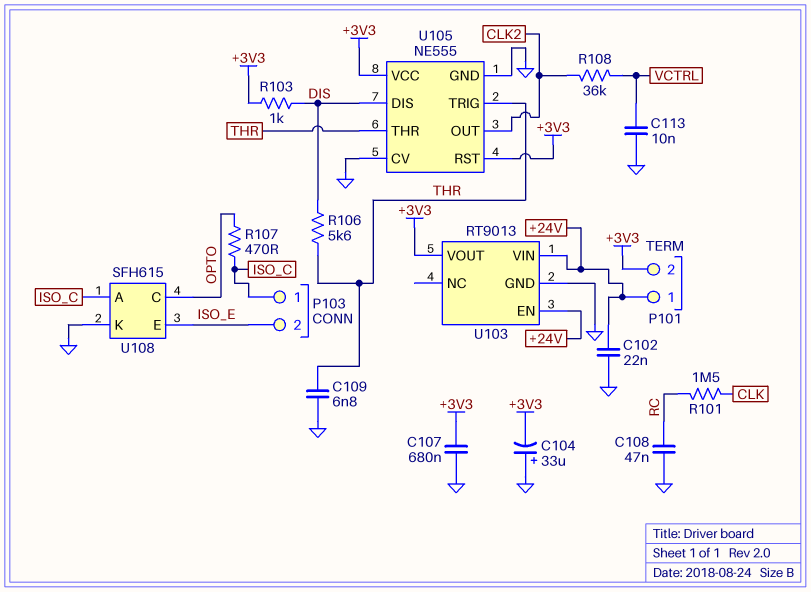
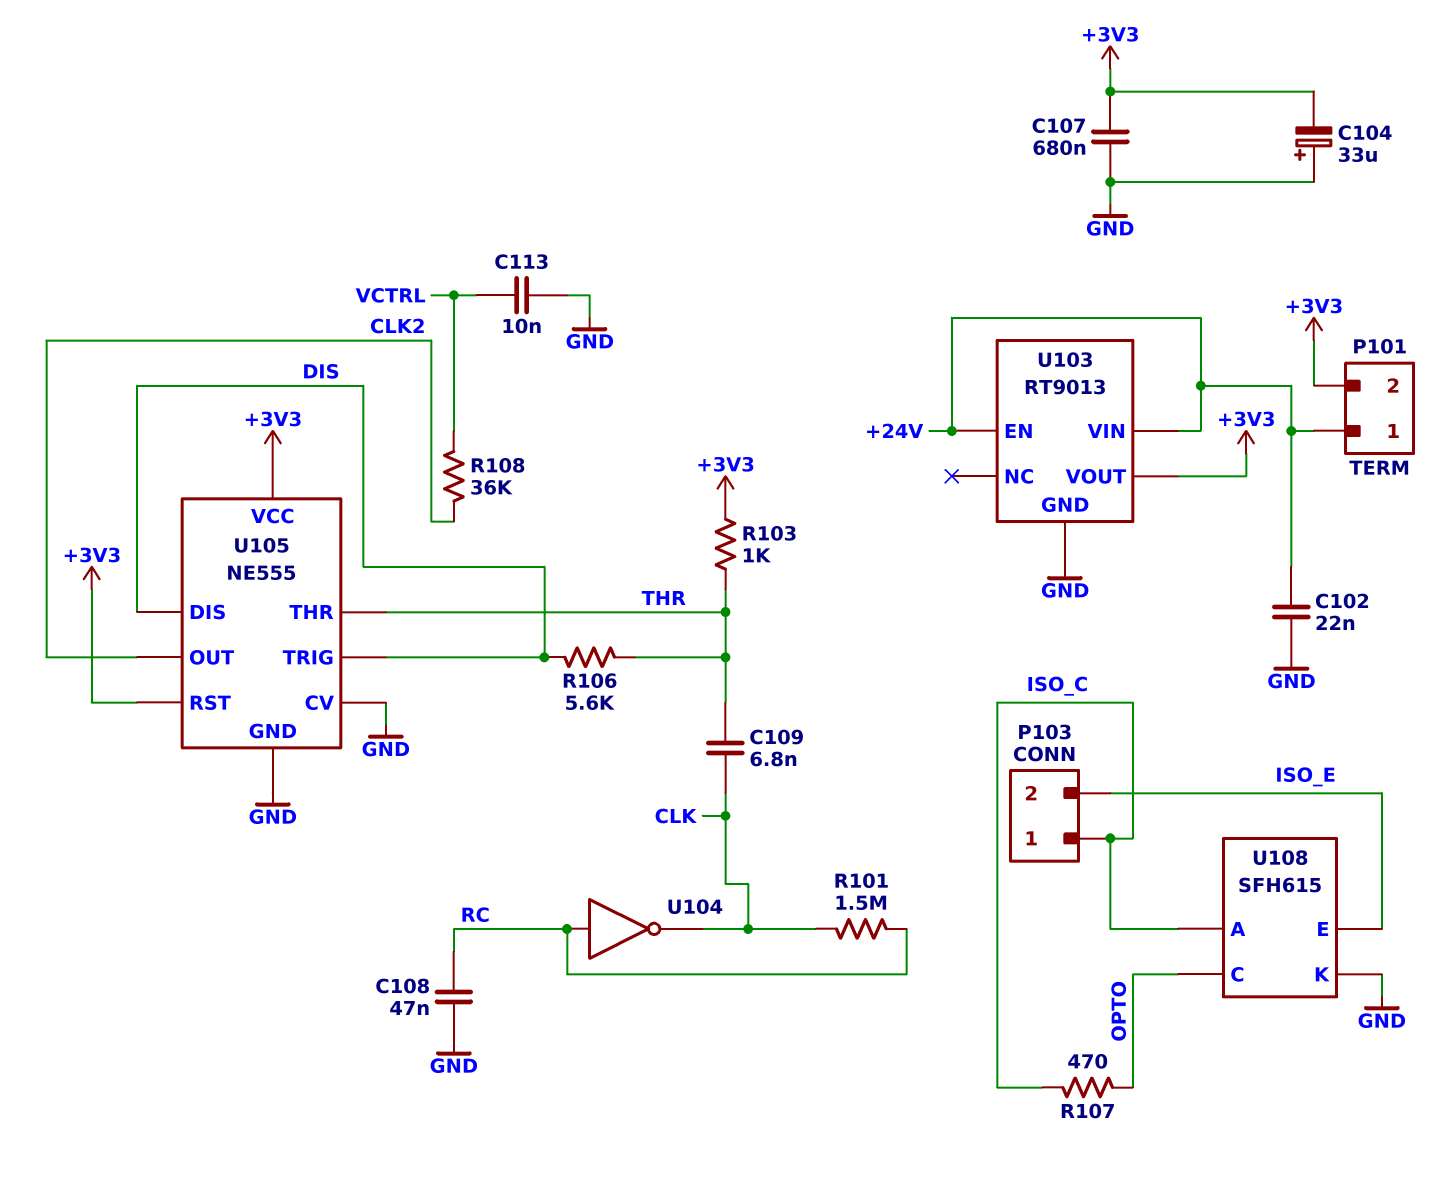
C109: 6.8nF (GND, THR) -> 6.8nF (CLK, THR)
R103: 1k (+3V3, DIS) -> 1k (+3V3, THR)
U104: none -> NOT (in RC, out CLK)
U105 pin TRIG: THR -> DIS

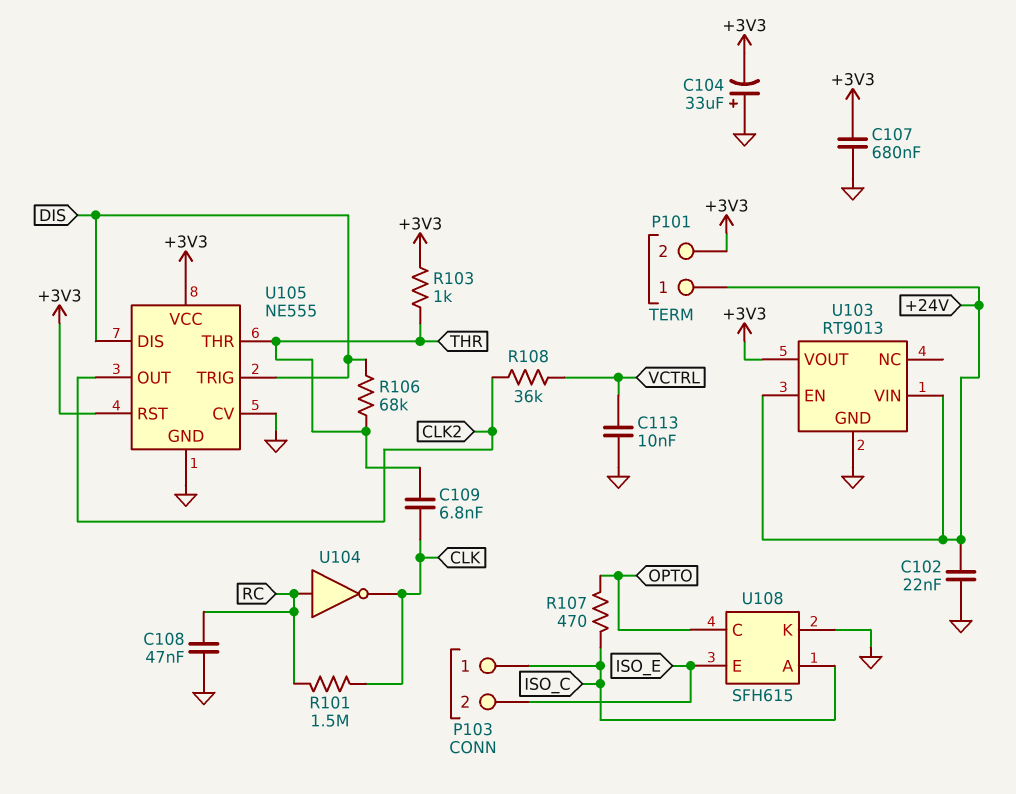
R106: 5.6k (DIS, THR) -> 68k (DIS, THR)

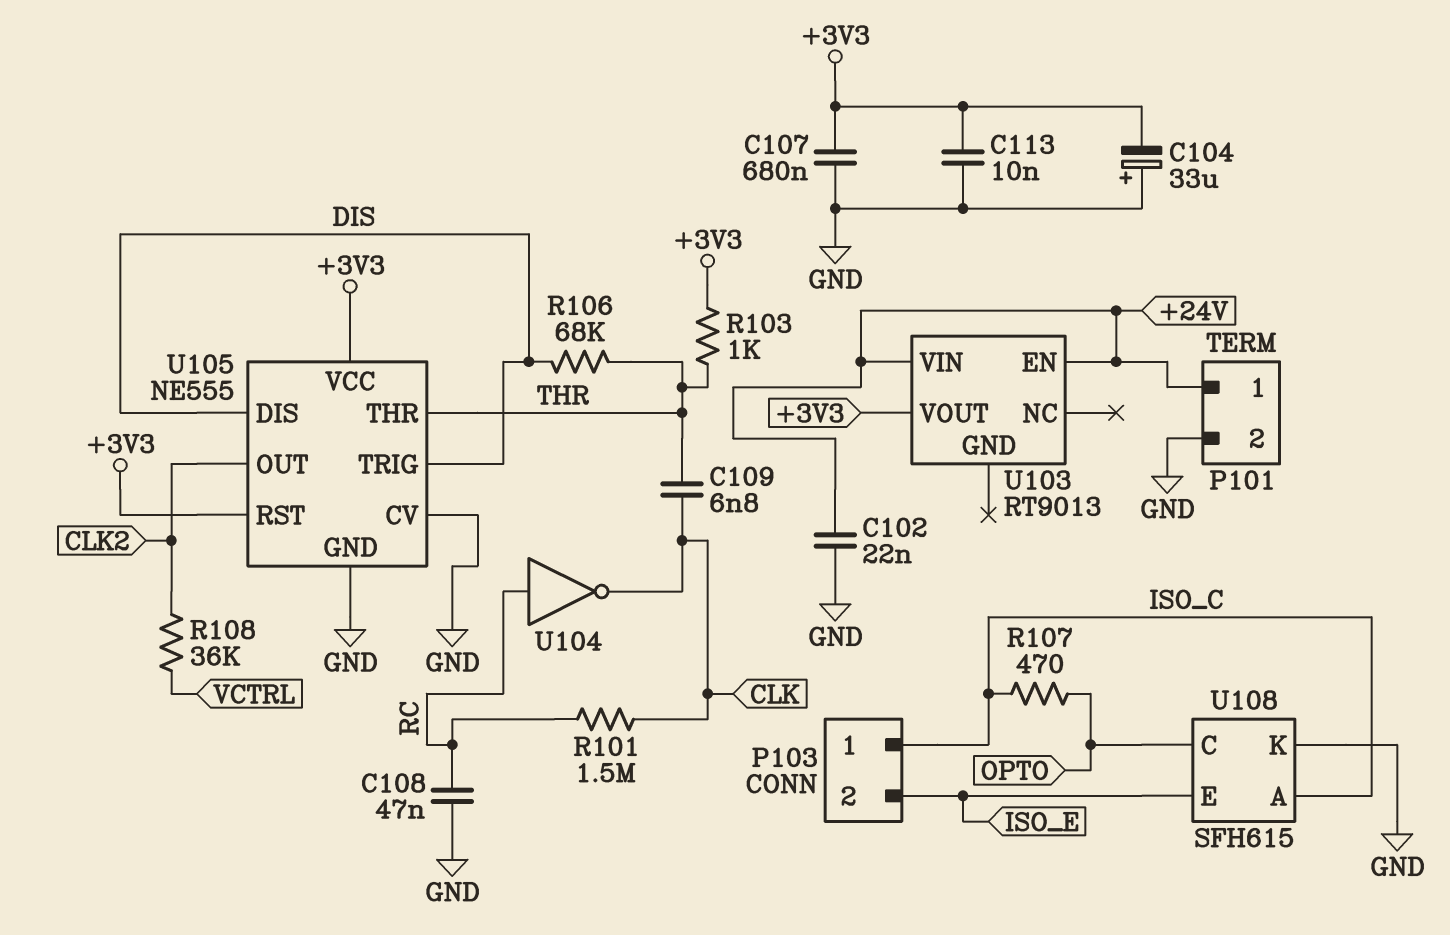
C113: 10nF (GND, VCTRL) -> 10nF (+3V3, GND)
P101 pin 2: +3V3 -> GND
U103 pin GND: GND -> none

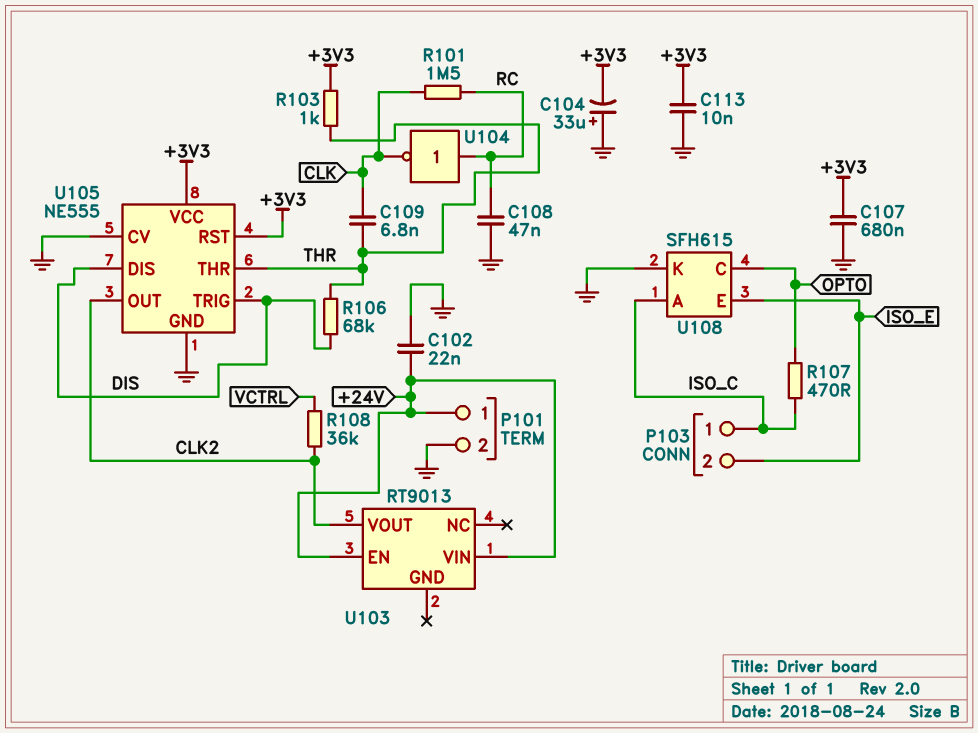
U103 pin VOUT: +3V3 -> CLK2

